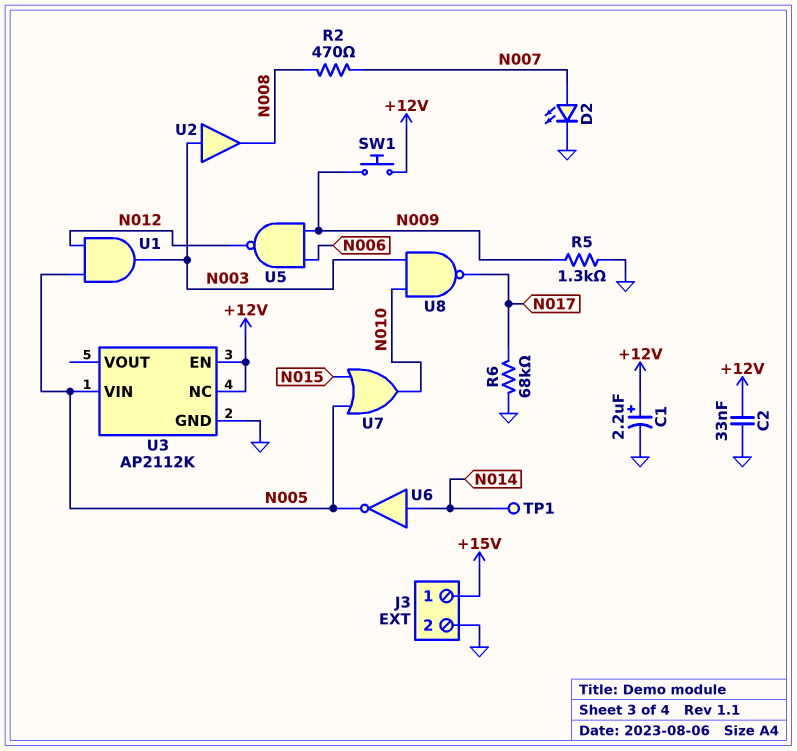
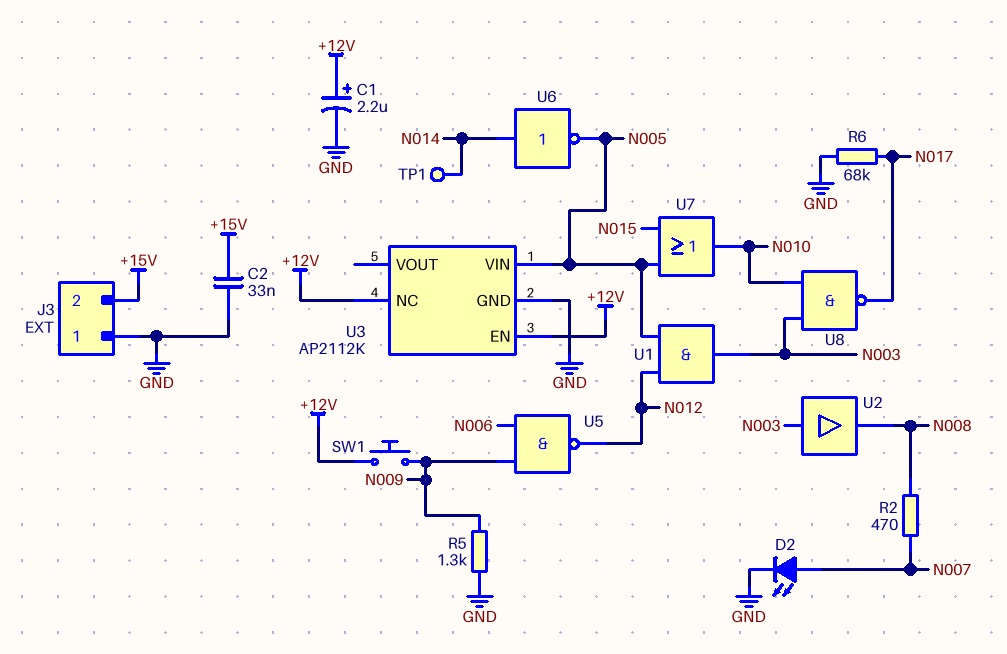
C2: 33nF (+12V, GND) -> 33nF (+15V, GND)
J3 pin 1: +15V -> GND
J3 pin 2: GND -> +15V

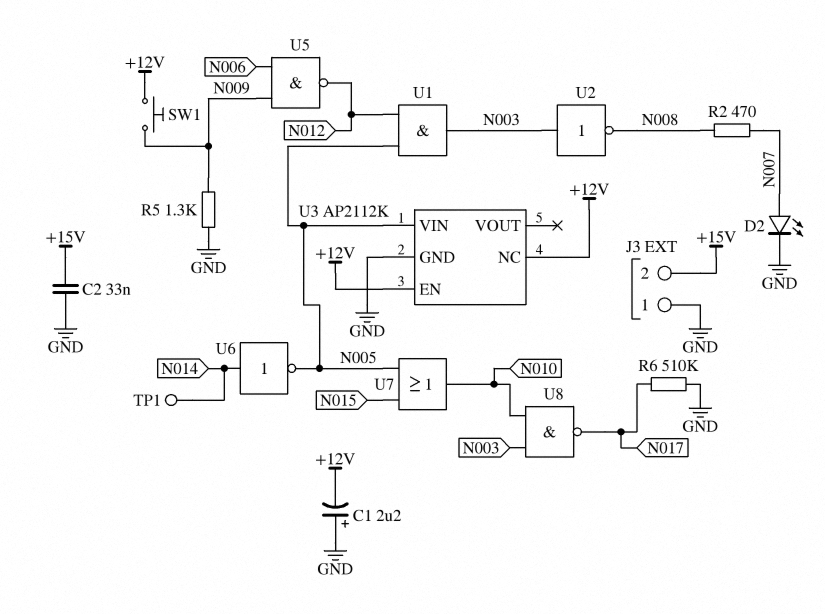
C1: 2.2uF (plus +12V, minus GND) -> 2.2uF (plus GND, minus +12V)
R6: 68k (GND, N017) -> 510k (GND, N017)
U2: buffer (in N003, out N008) -> NOT (in N003, out N008)

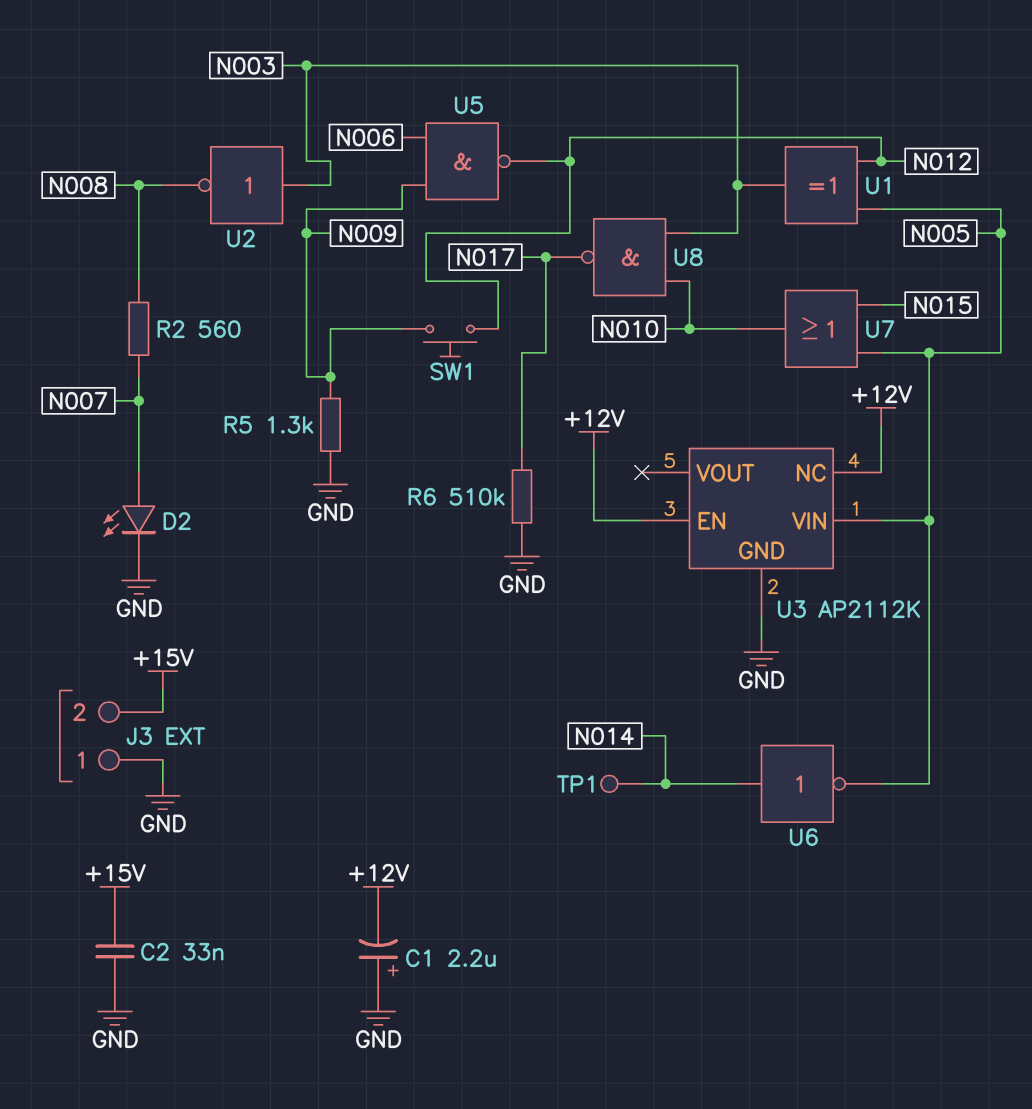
R2: 470 (N007, N008) -> 560 (N007, N008)
SW1: button (+12V, N009) -> button (N009, N012)
U1: AND (in N005, in N012, out N003) -> XOR (in N005, in N012, out N003)

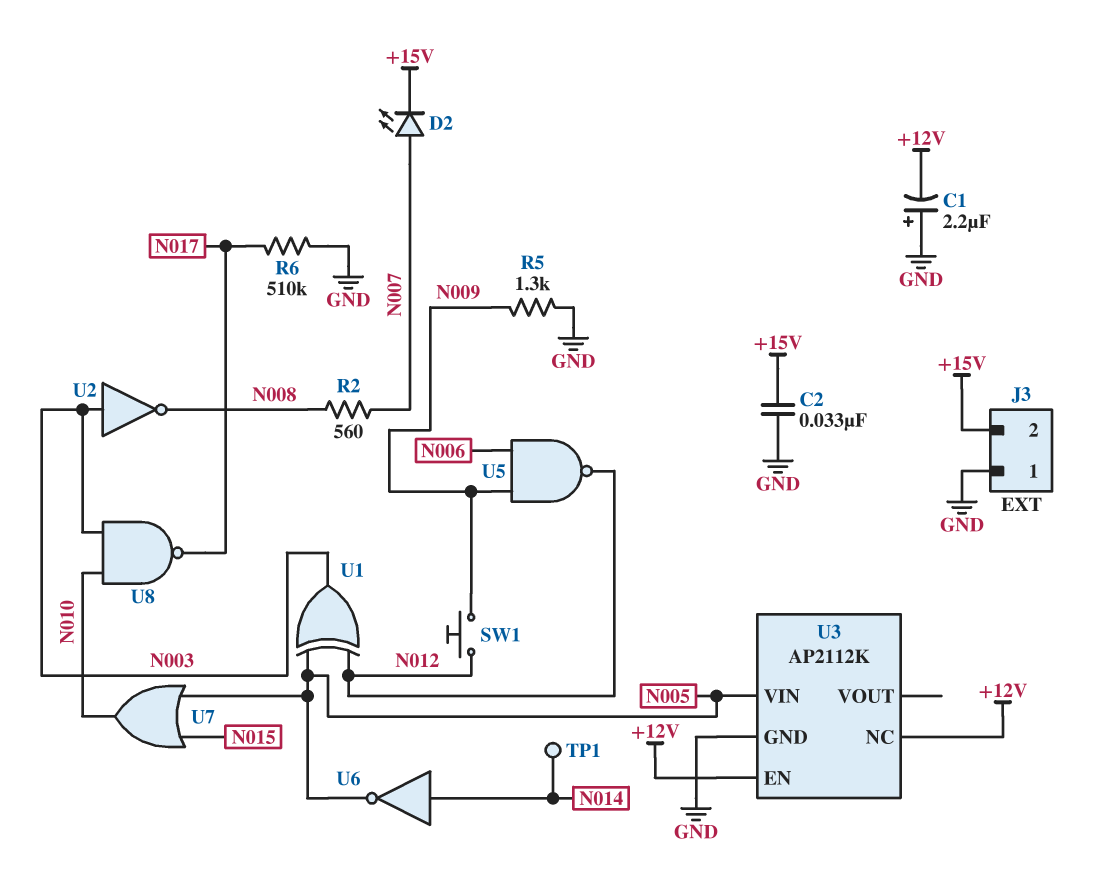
D2: LED (A N007, K GND) -> LED (A N007, K +15V)

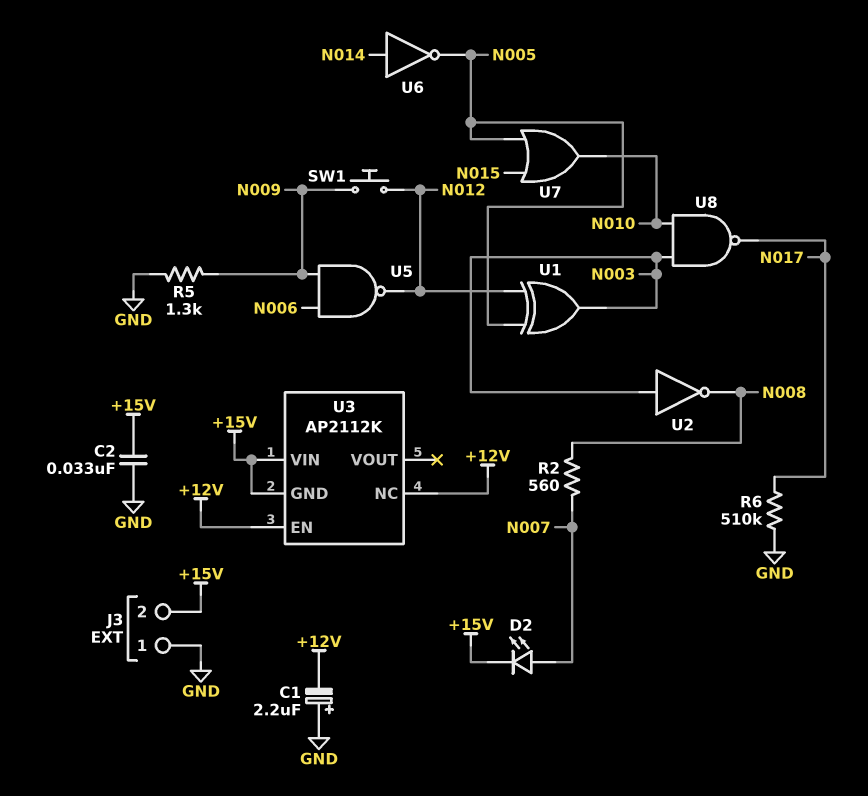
TP1: test point (N014) -> none
U3 pin GND: GND -> +15V
U3 pin VIN: N005 -> +15V

